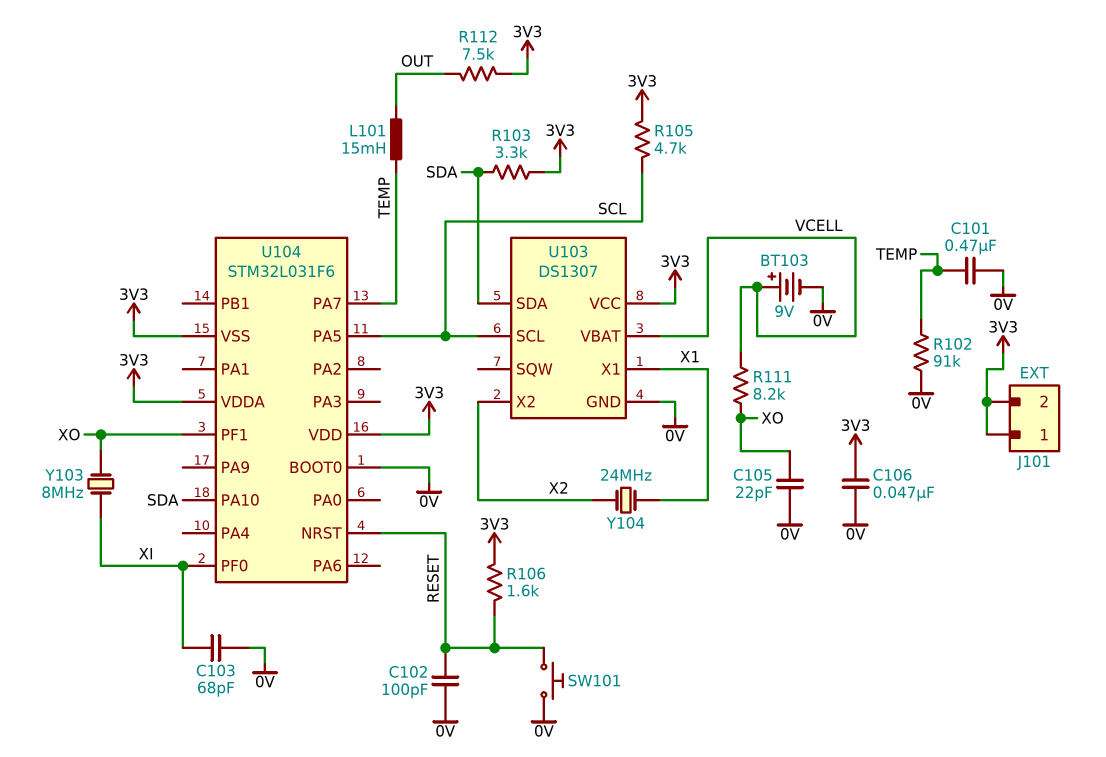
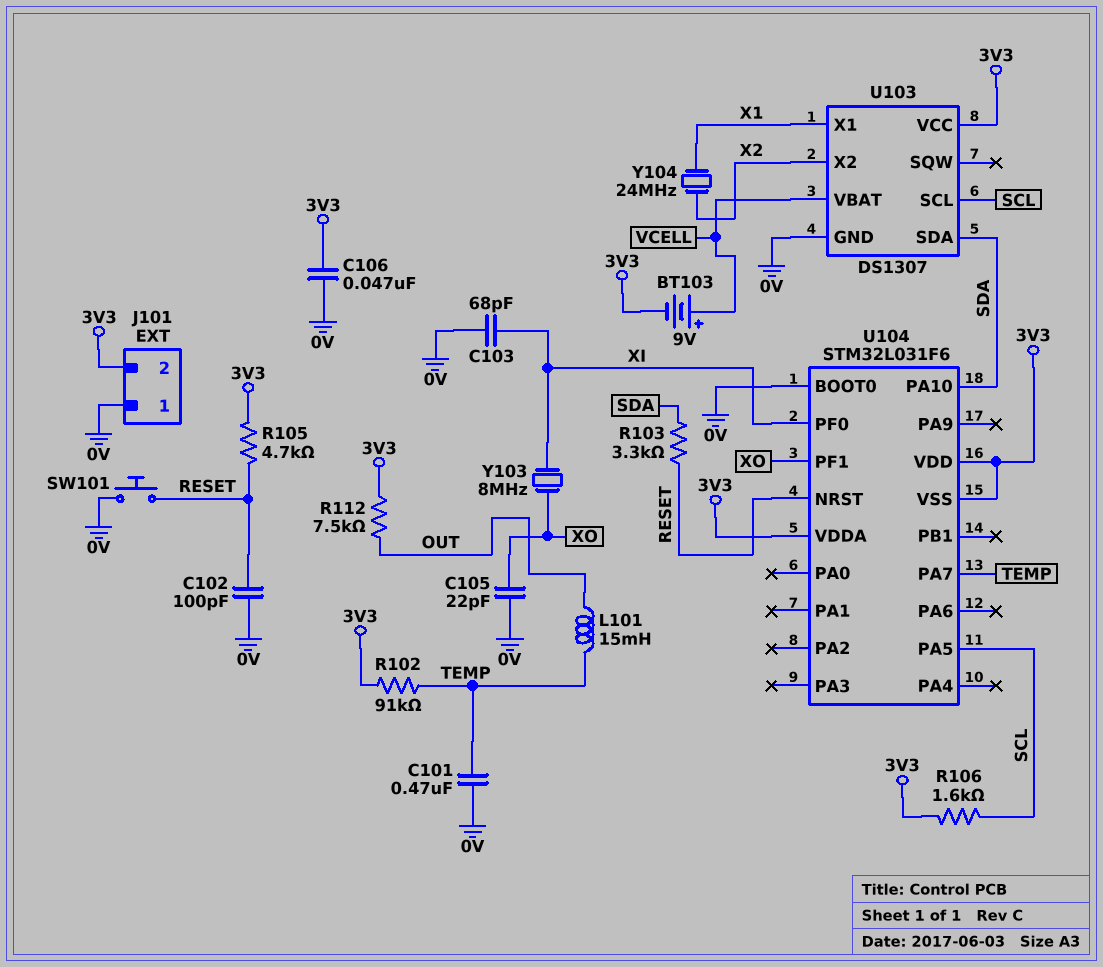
BT103: 9V (plus VCELL, minus 0V) -> 9V (plus VCELL, minus 3V3)
J101 pin 1: 3V3 -> 0V
R102: 91k (0V, TEMP) -> 91k (3V3, TEMP)
R103: 3.3k (3V3, SDA) -> 3.3k (RESET, SDA)
R105: 4.7k (3V3, SCL) -> 4.7k (3V3, RESET)
R106: 1.6k (3V3, RESET) -> 1.6k (3V3, SCL)
R111: 8.2k (VCELL, XO) -> none

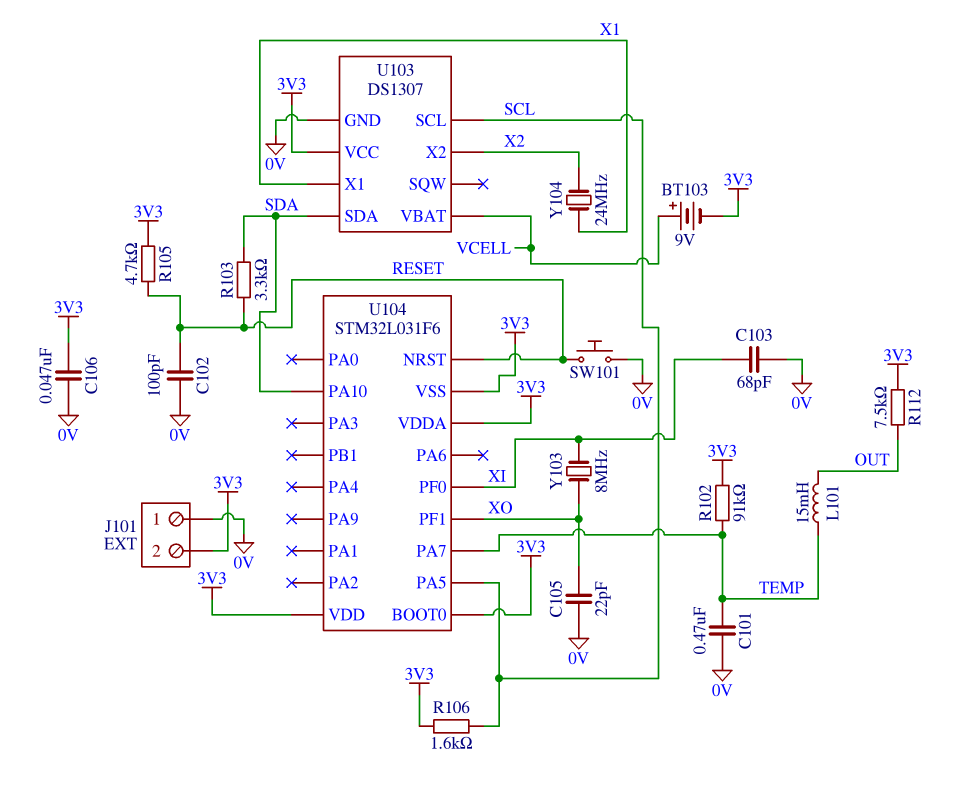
U104 pin BOOT0: 0V -> 3V3

